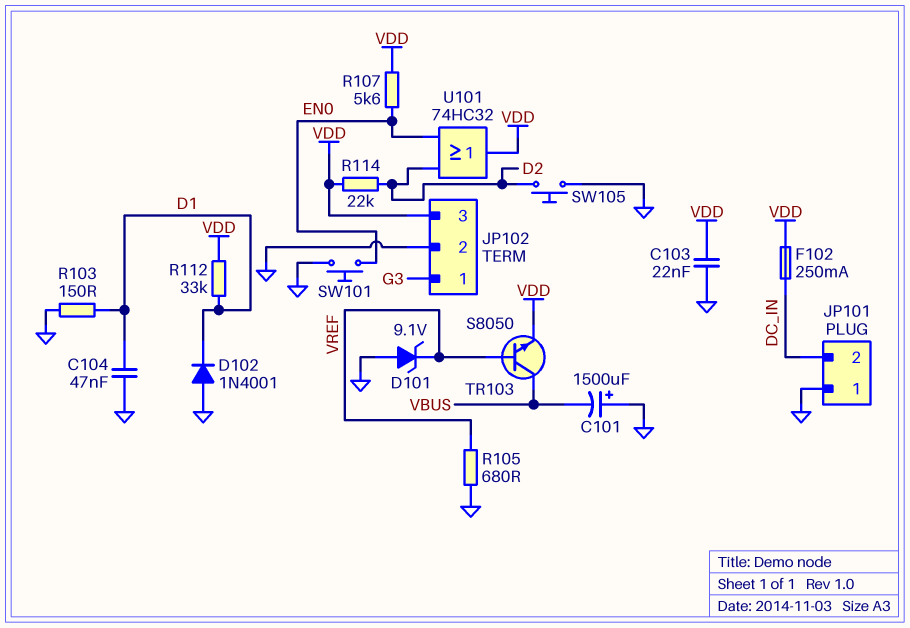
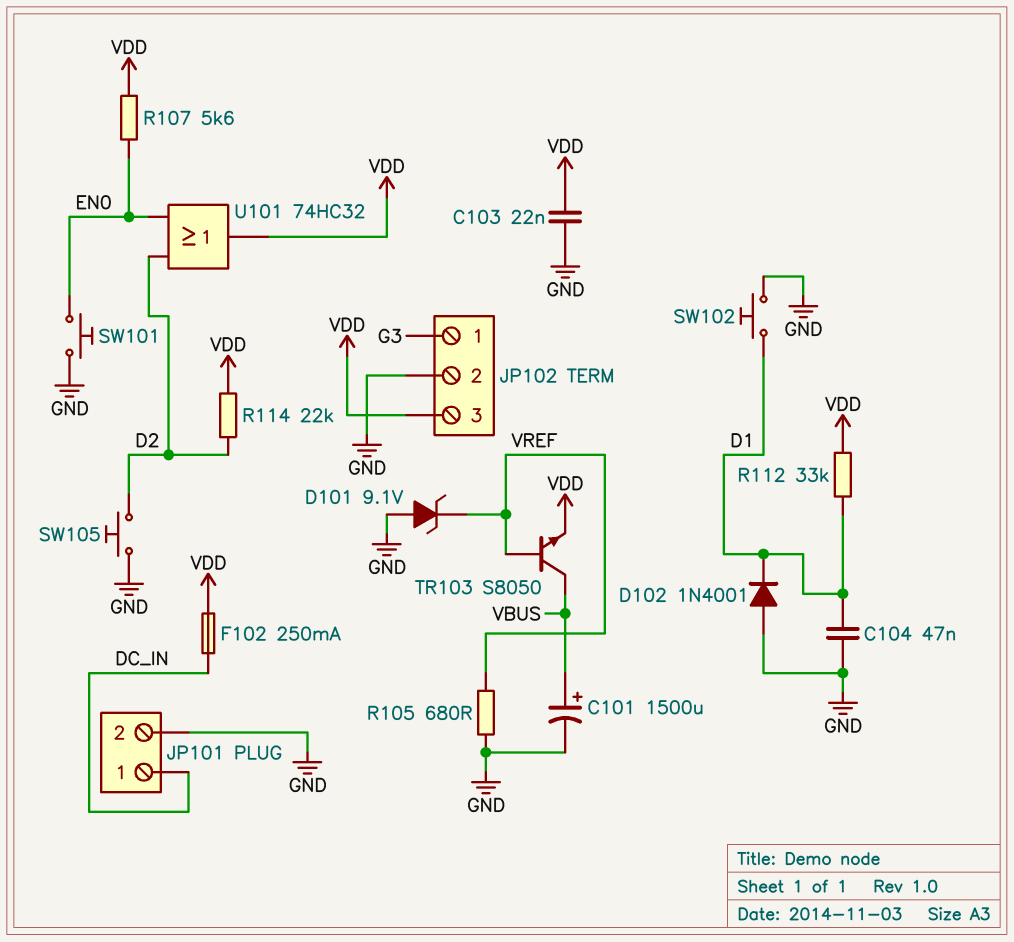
C101: 1500uF (plus GND, minus VBUS) -> 1500uF (plus VBUS, minus GND)
JP101 pin 1: GND -> DC_IN
JP101 pin 2: DC_IN -> GND
R103: 150 (D1, GND) -> none
SW102: none -> button (D1, GND)

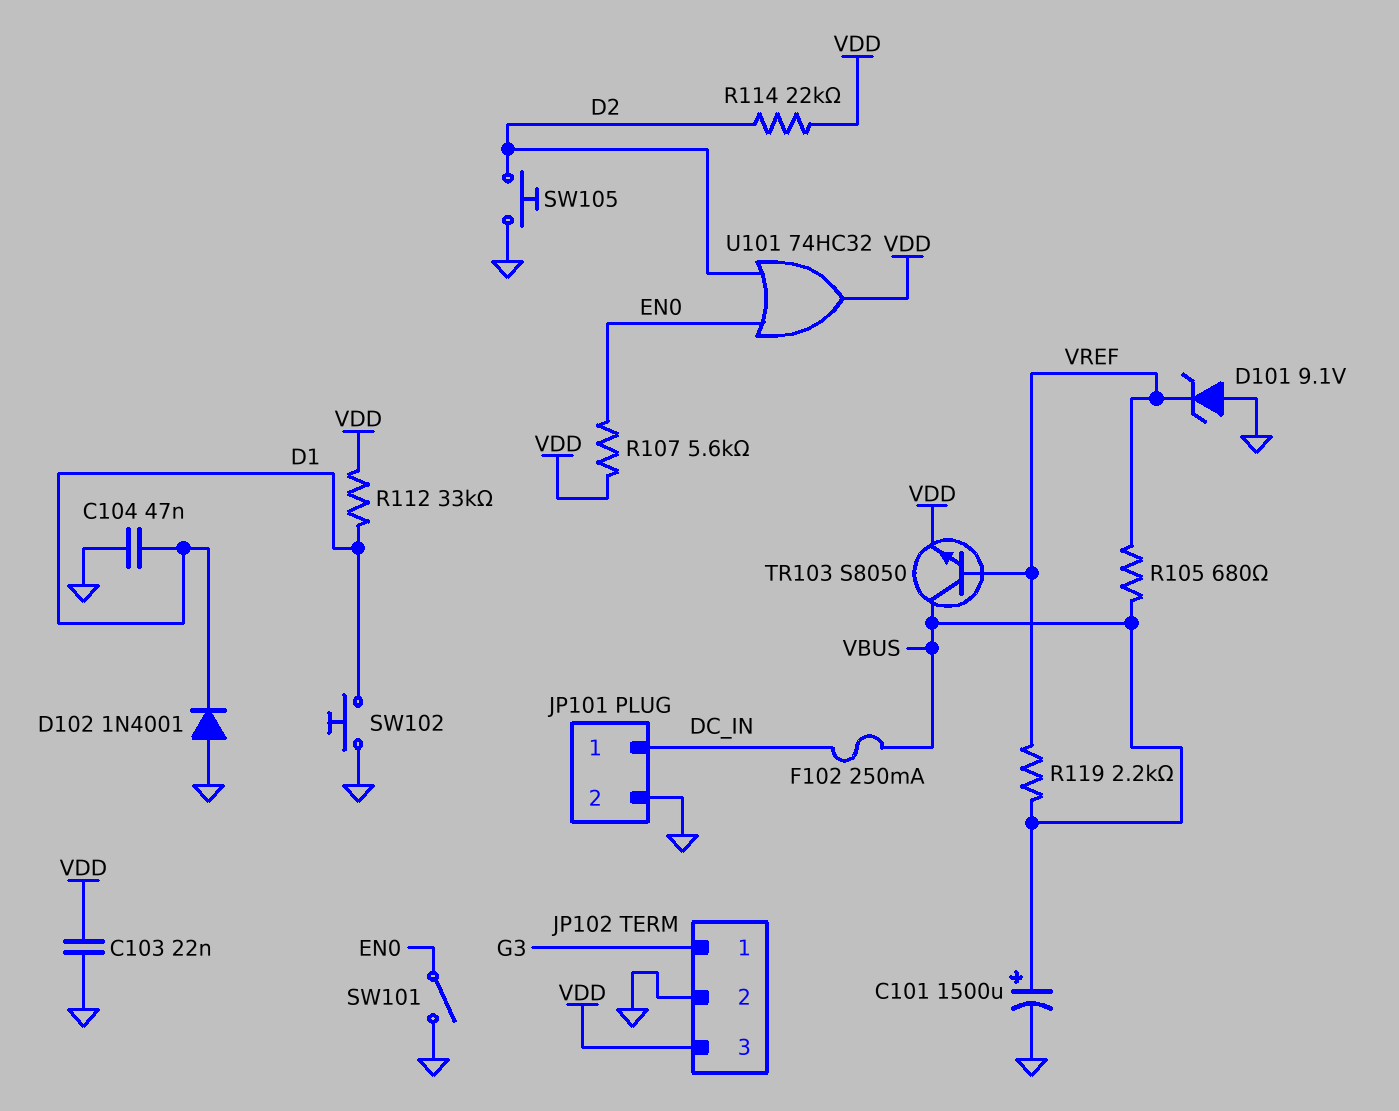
F102: 250mA (DC_IN, VDD) -> 250mA (DC_IN, VBUS)
R105: 680 (GND, VREF) -> 680 (VBUS, VREF)
R119: none -> 2.2k (VBUS, VREF)
SW101: button (EN0, GND) -> switch (EN0, GND)

